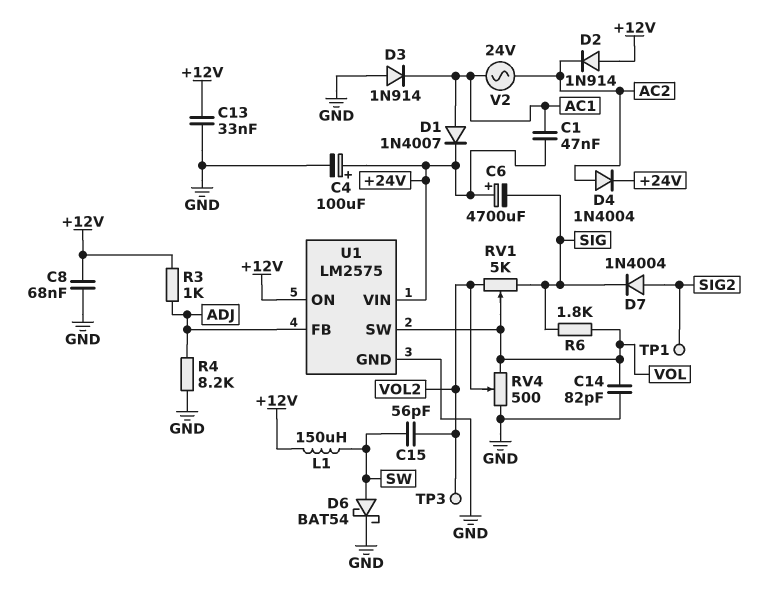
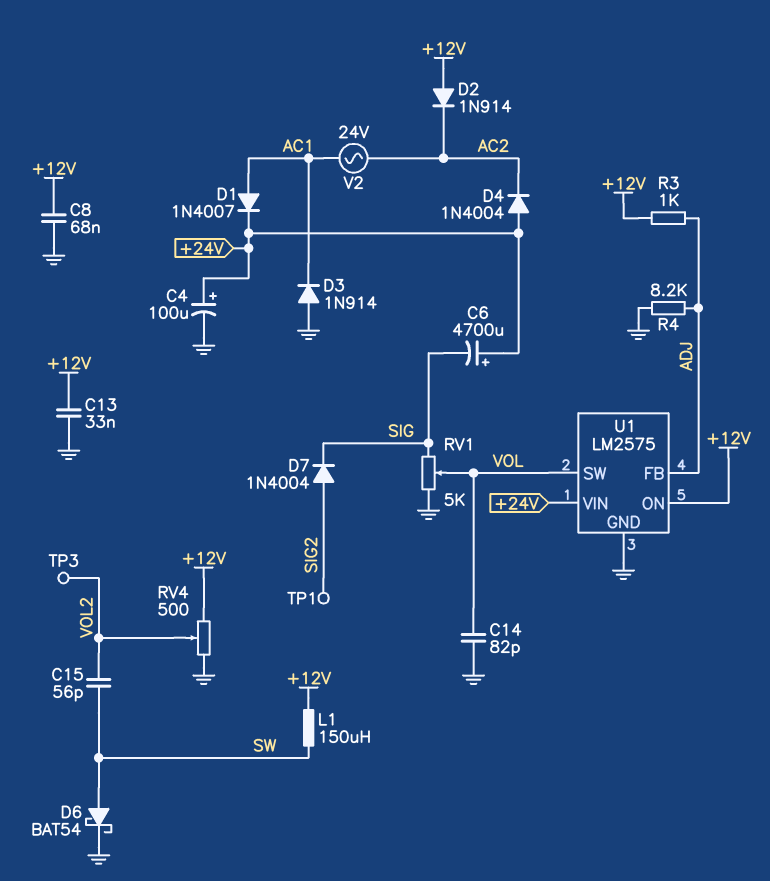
C1: 47nF (+24V, AC1) -> none
D4: diode 1N4004 (A AC2, K +24V) -> diode 1N4004 (A +24V, K AC2)
R6: 1.8k (SIG, VOL) -> none
RV1: 5k (SIG, VOL2, wiper VOL) -> 5k (GND, SIG, wiper VOL)
RV4: 500 (GND, VOL, wiper VOL2) -> 500 (+12V, GND, wiper VOL2)

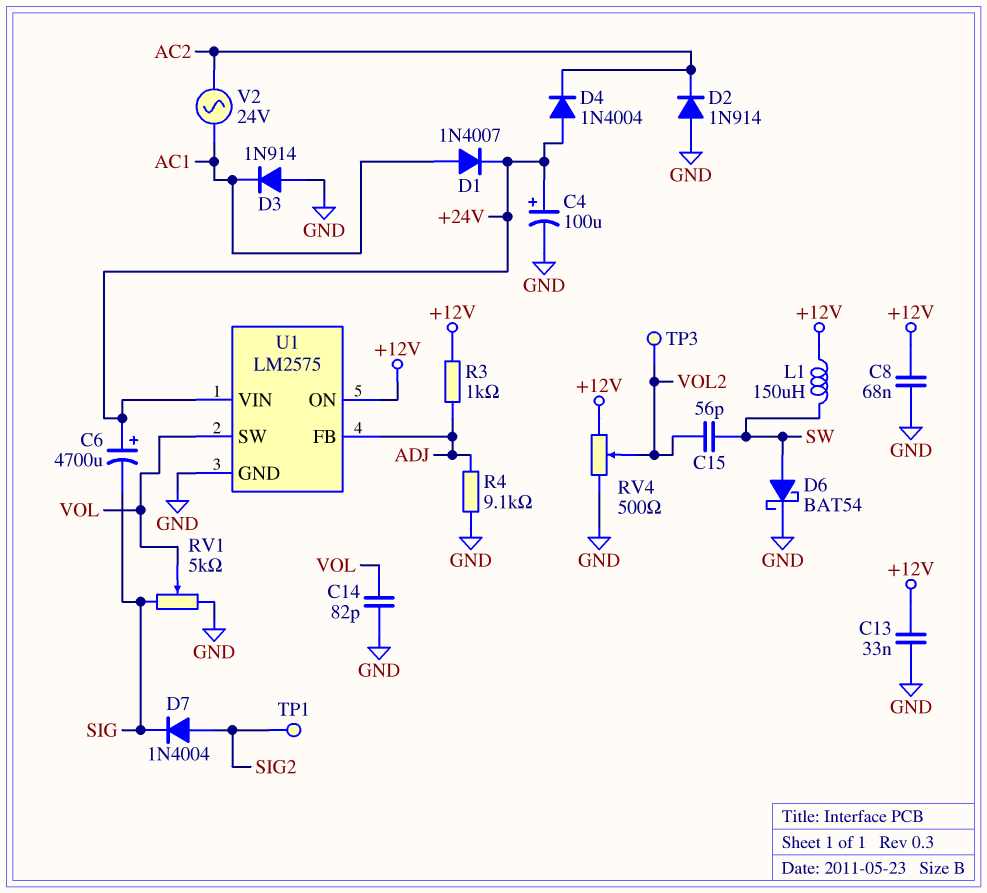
D2: diode 1N914 (A +12V, K AC2) -> diode 1N914 (A GND, K AC2)
R4: 8.2k (ADJ, GND) -> 9.1k (ADJ, GND)

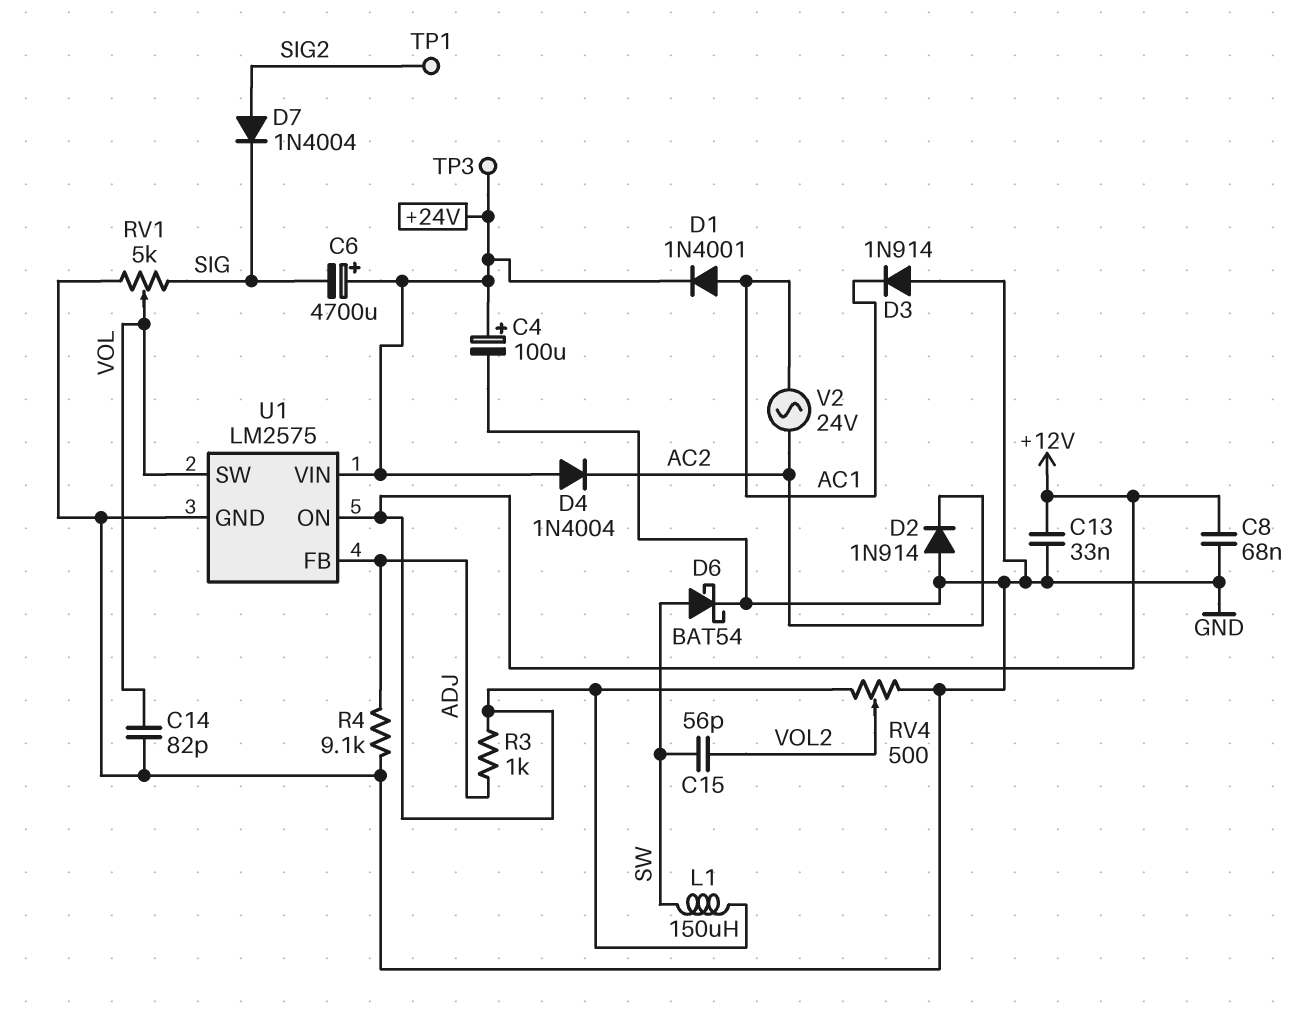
D1: diode 1N4007 (A AC1, K +24V) -> diode 1N4001 (A AC1, K +24V)
TP3: test point (VOL2) -> test point (+24V)

